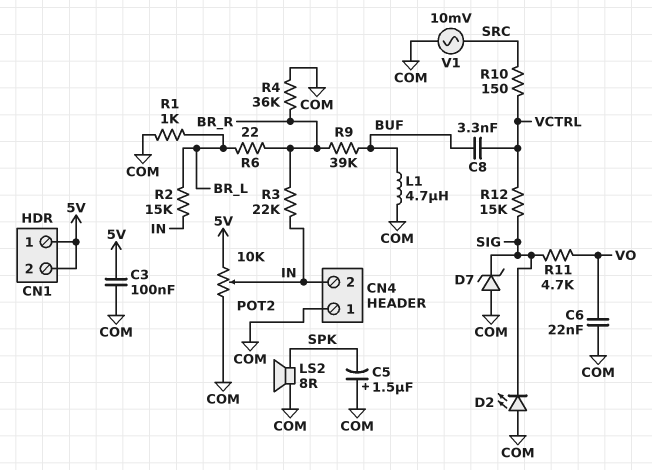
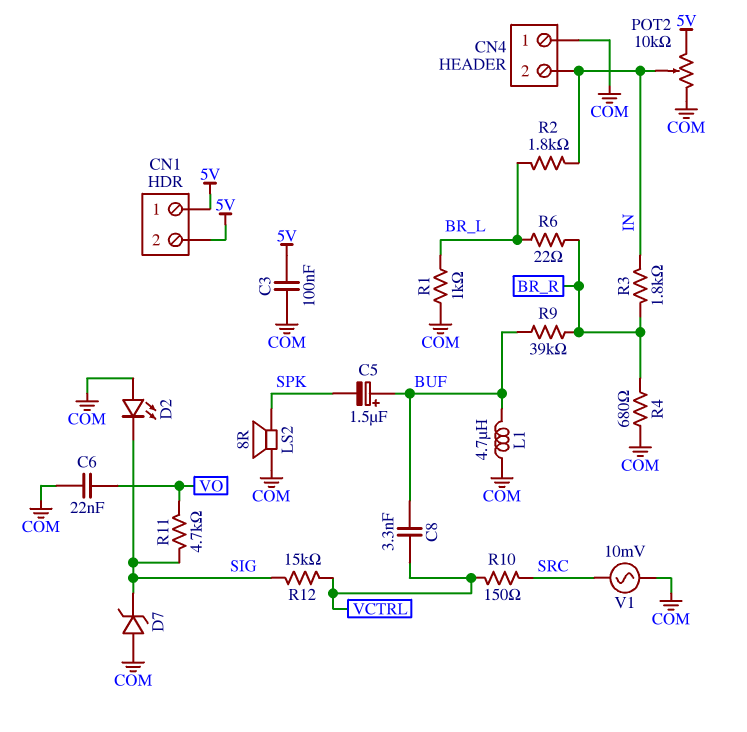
C5: 1.5uF (plus COM, minus SPK) -> 1.5uF (plus BUF, minus SPK)
R2: 15k (BR_L, IN) -> 1.8k (BR_L, IN)
R3: 22k (BR_R, IN) -> 1.8k (BR_R, IN)
R4: 36k (BR_R, COM) -> 680 (BR_R, COM)

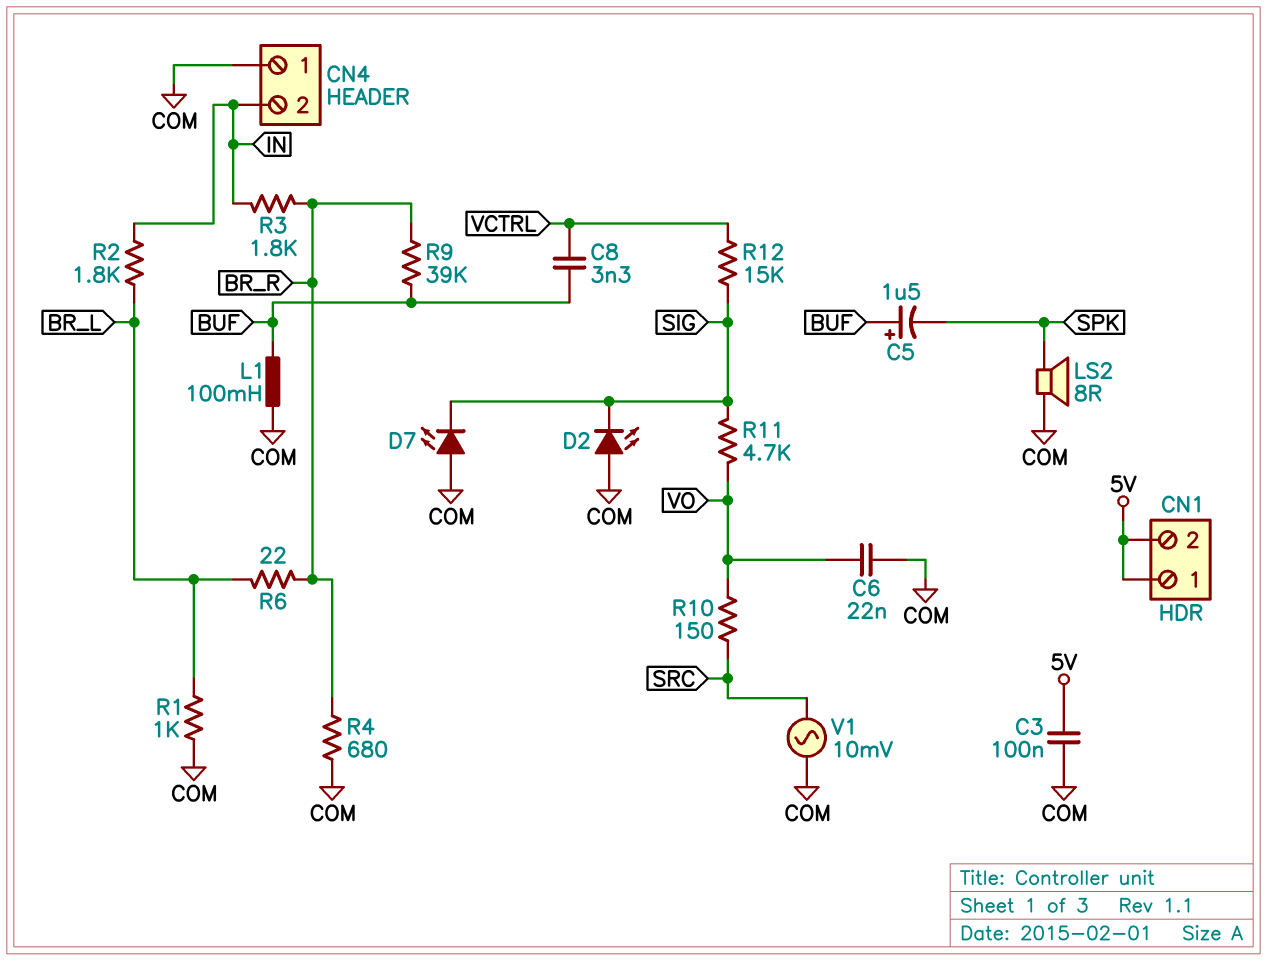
D7: zener (A COM, K SIG) -> LED (A COM, K SIG)
L1: 4.7uH (BUF, COM) -> 100mH (BUF, COM)
POT2: 10k (5V, COM, wiper IN) -> none
R10: 150 (SRC, VCTRL) -> 150 (SRC, VO)

